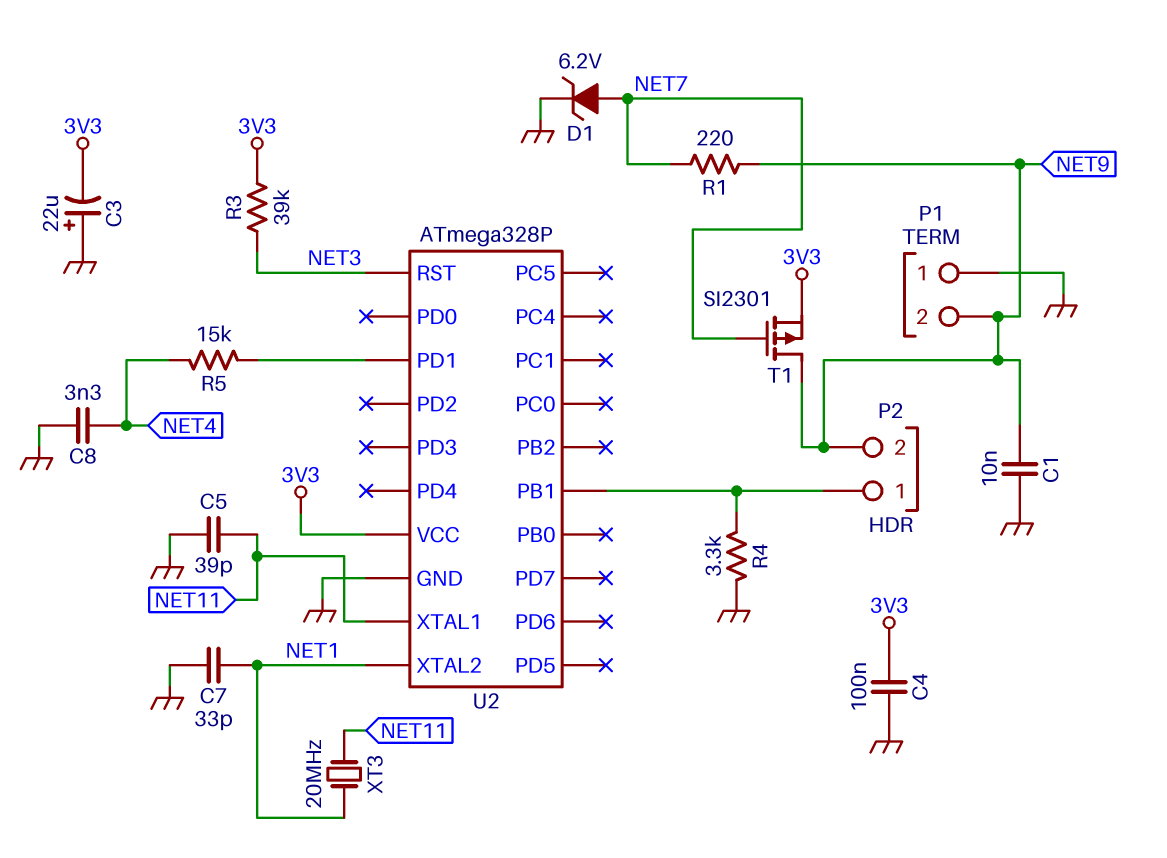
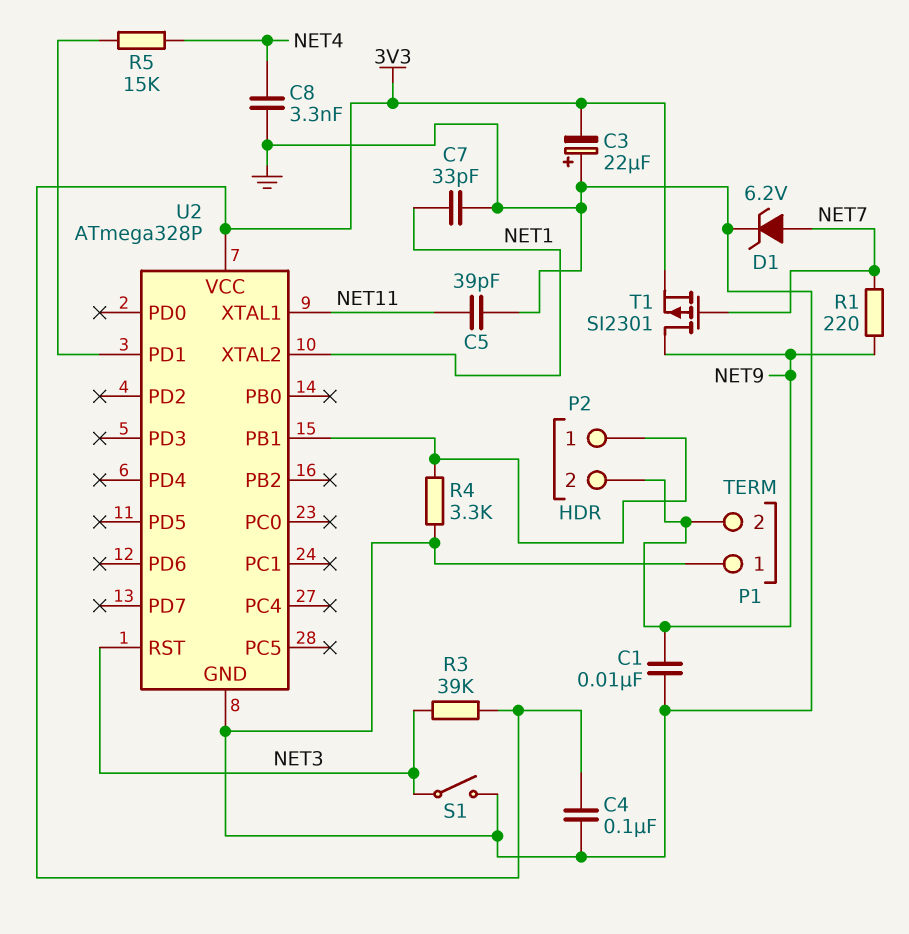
S1: none -> switch (GND, NET3)
XT3: 20MHz (NET1, NET11) -> none

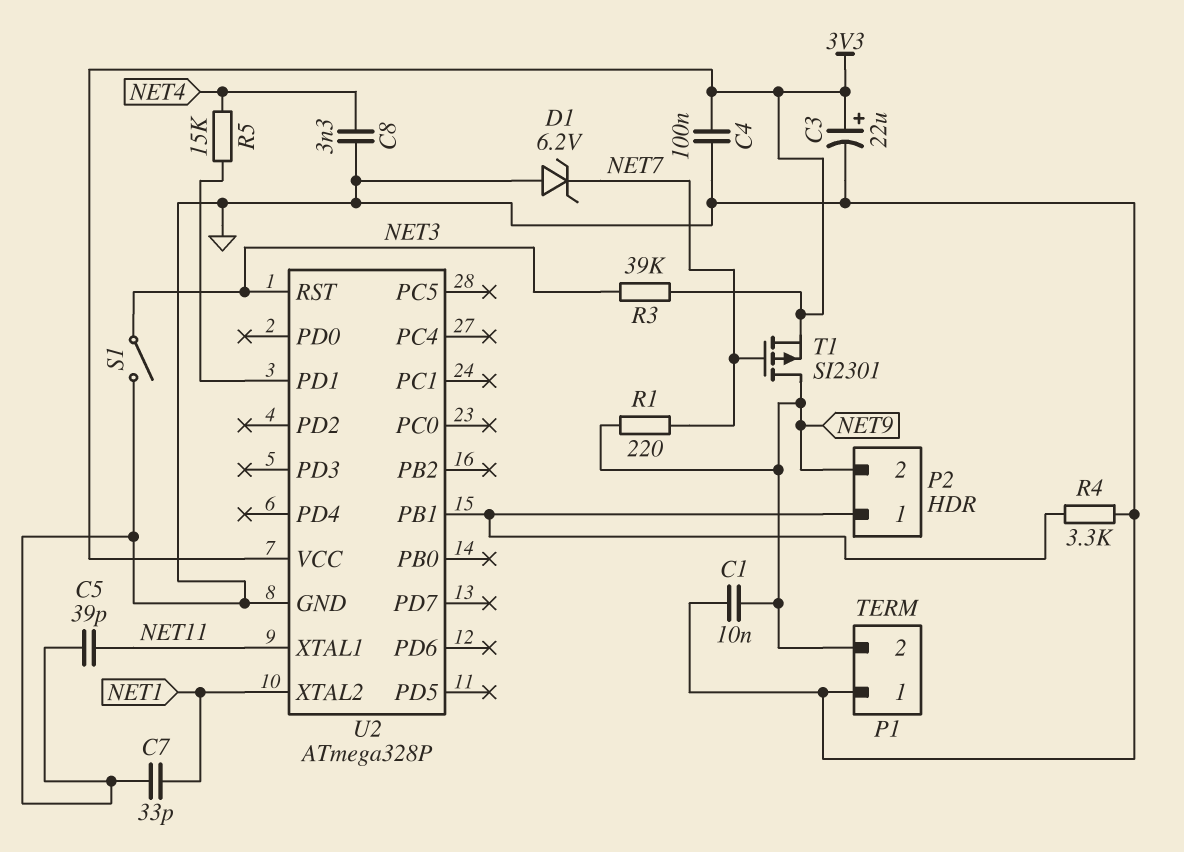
C3: 22uF (plus GND, minus 3V3) -> 22uF (plus 3V3, minus GND)
D1: zener 6.2V (A NET7, K GND) -> zener 6.2V (A GND, K NET7)

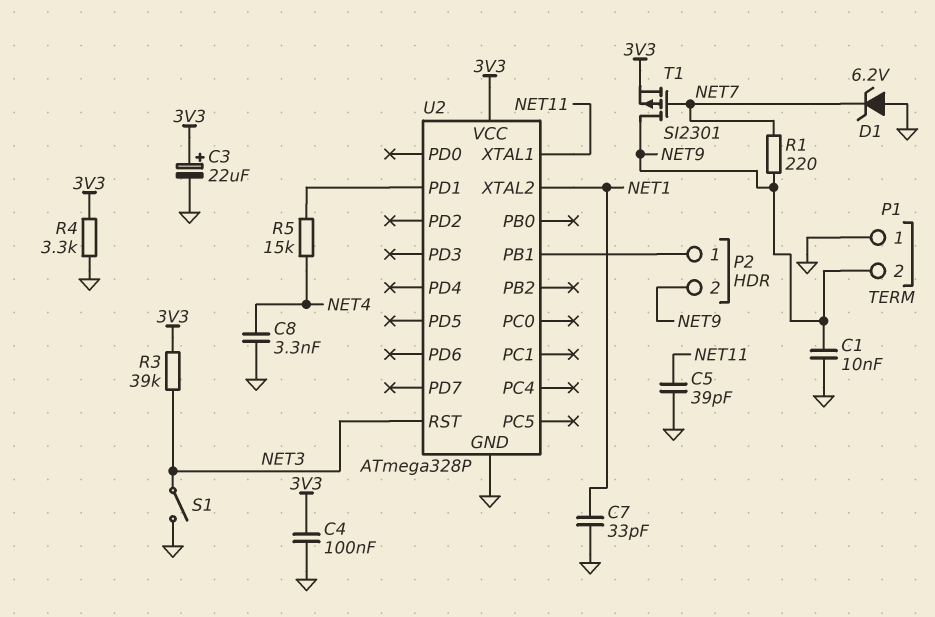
R4: 3.3k (GND, P2/1) -> 3.3k (3V3, GND)

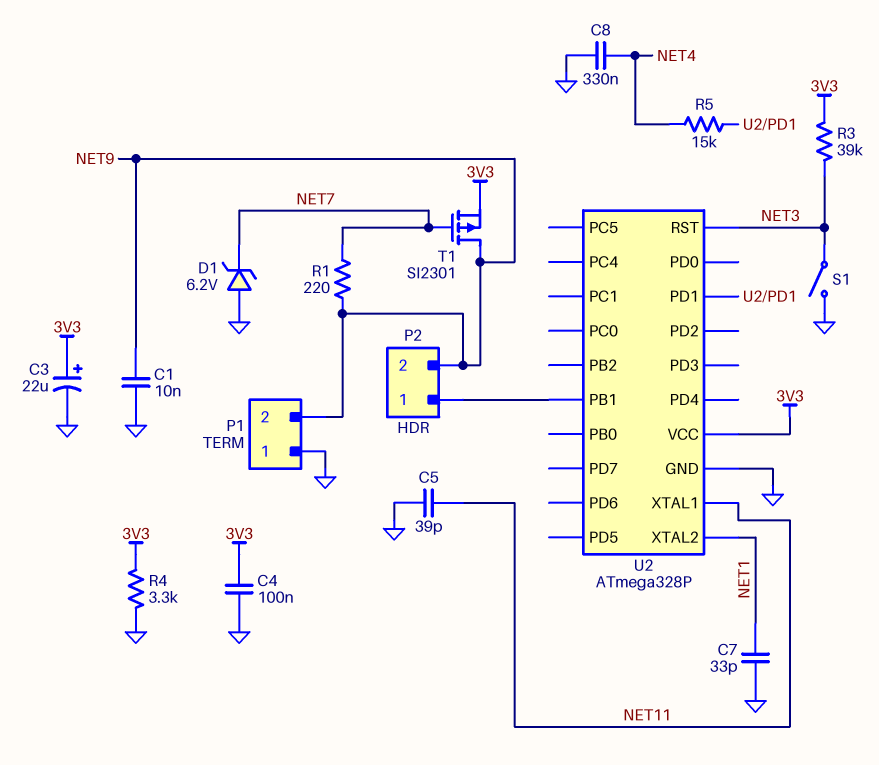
C8: 3.3nF (GND, NET4) -> 330nF (GND, NET4)

